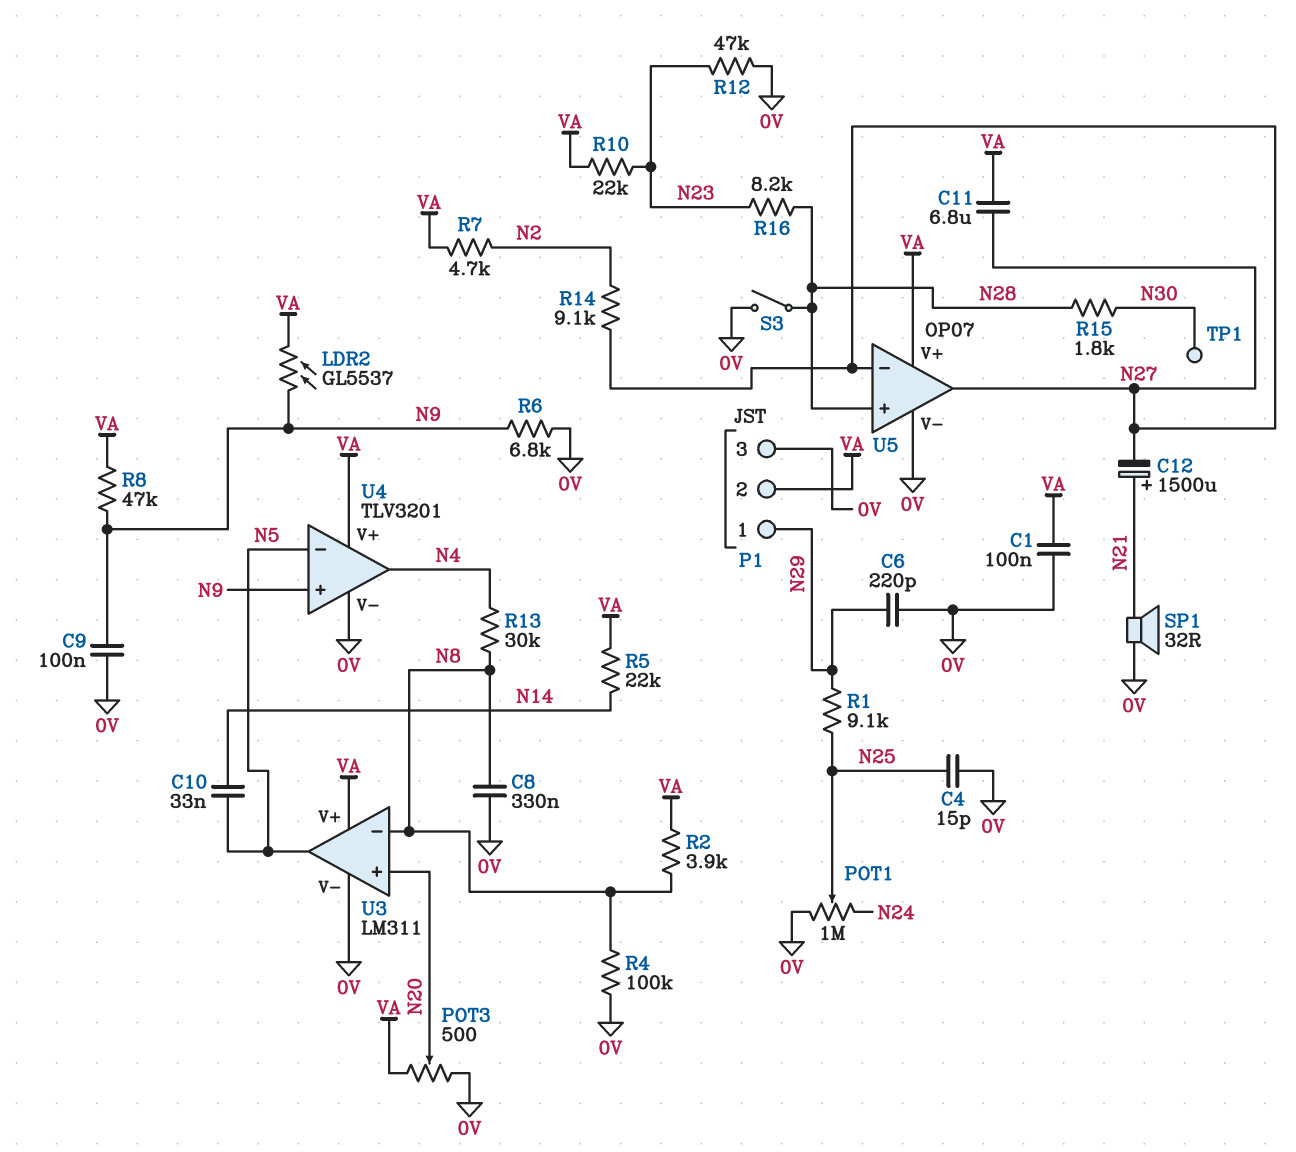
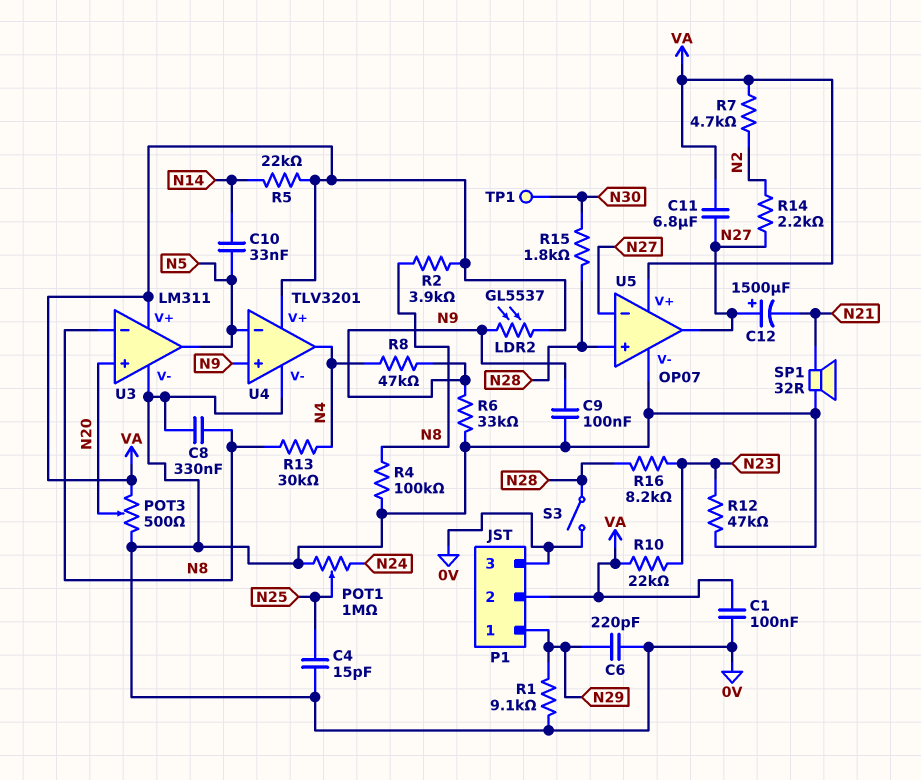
C12: 1500uF (plus N21, minus N27) -> 1500uF (plus N27, minus N21)
R1: 9.1k (N25, N29) -> 9.1k (0V, N29)
R6: 6.8k (0V, N9) -> 33k (0V, N9)
R8: 47k (N9, VA) -> 47k (N4, N9)
R14: 9.1k (N2, N27) -> 2.2k (N2, N27)

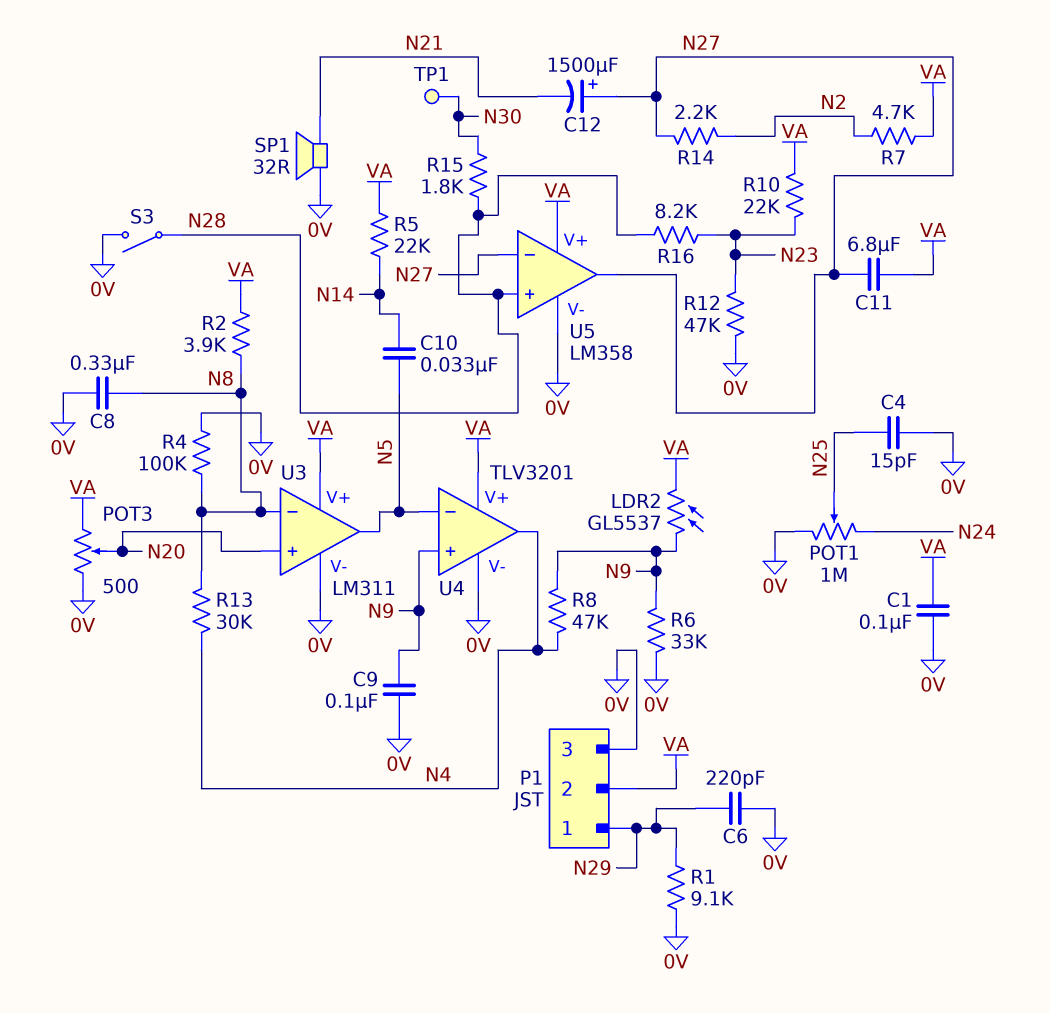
U5: OP07 -> LM358

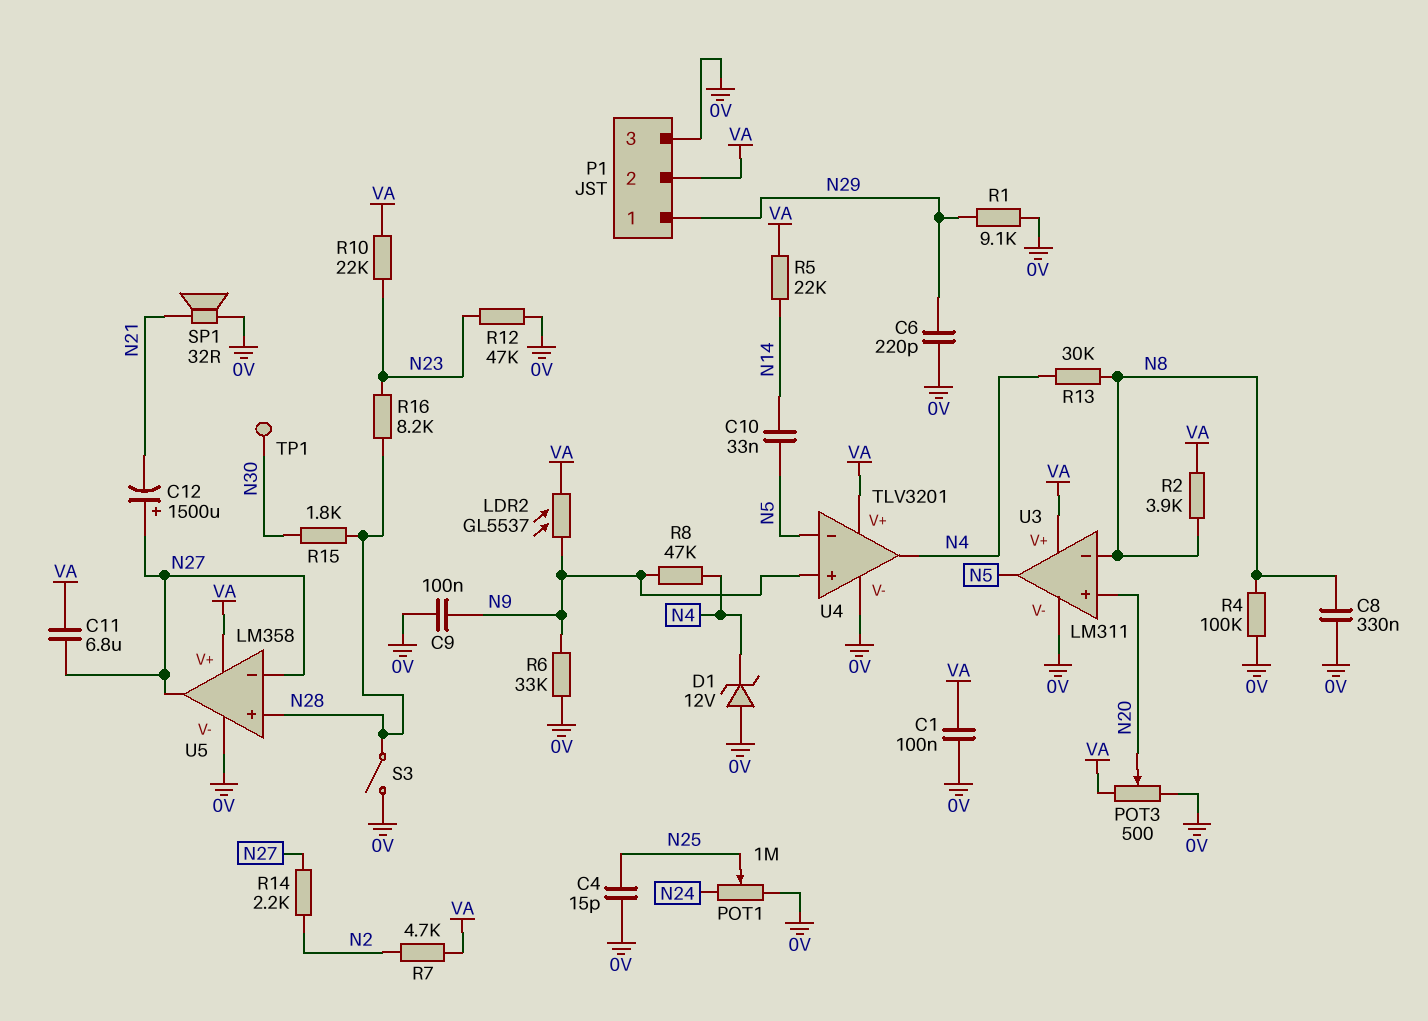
D1: none -> zener 12V (A 0V, K N4)

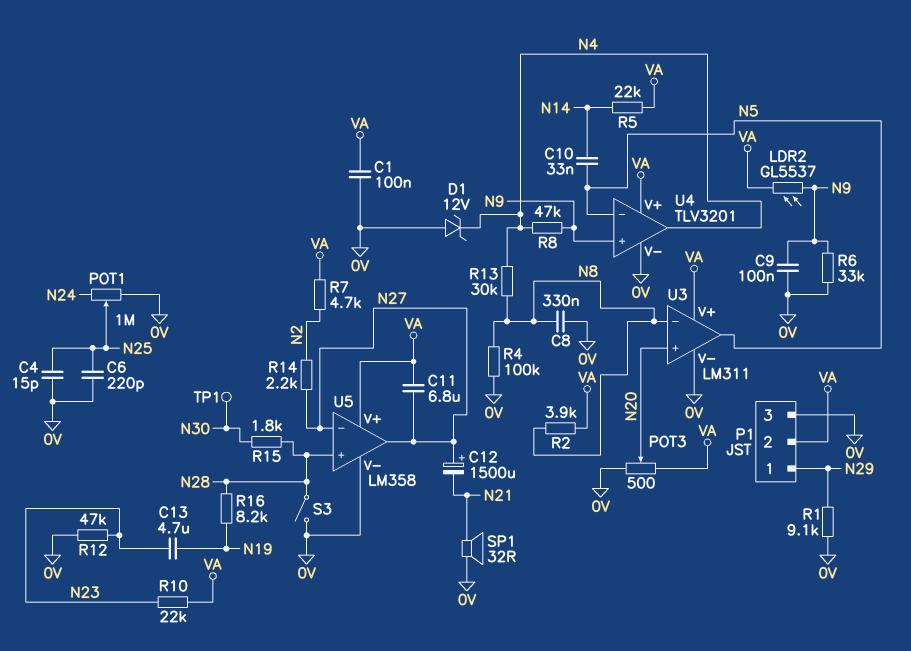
C6: 220pF (0V, N29) -> 220pF (0V, N25)
C13: none -> 4.7uF (N19, N23)
R16: 8.2k (N23, N28) -> 8.2k (N19, N28)

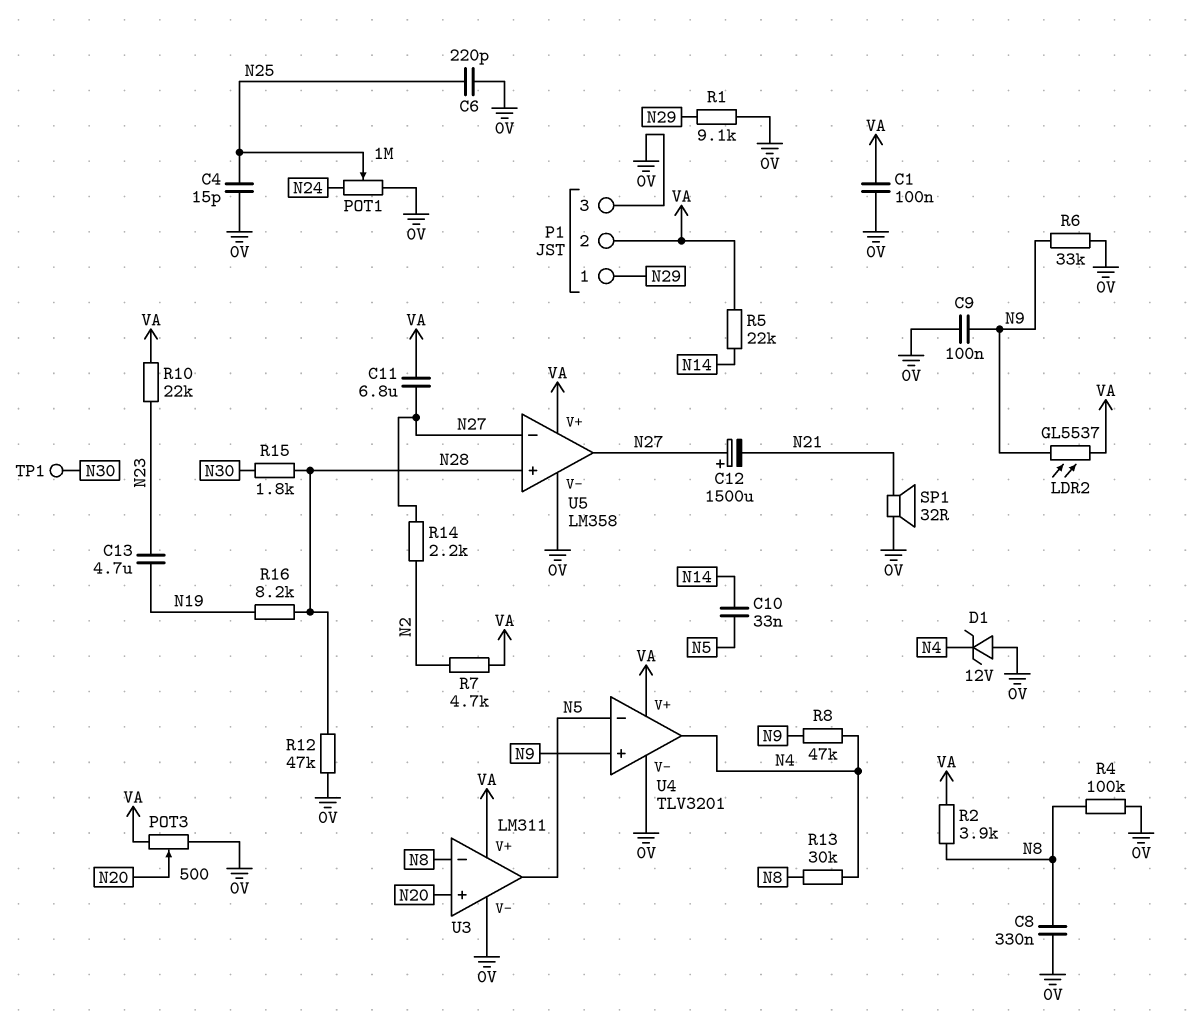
R12: 47k (0V, N23) -> 47k (0V, N28)
S3: switch (0V, N28) -> none

